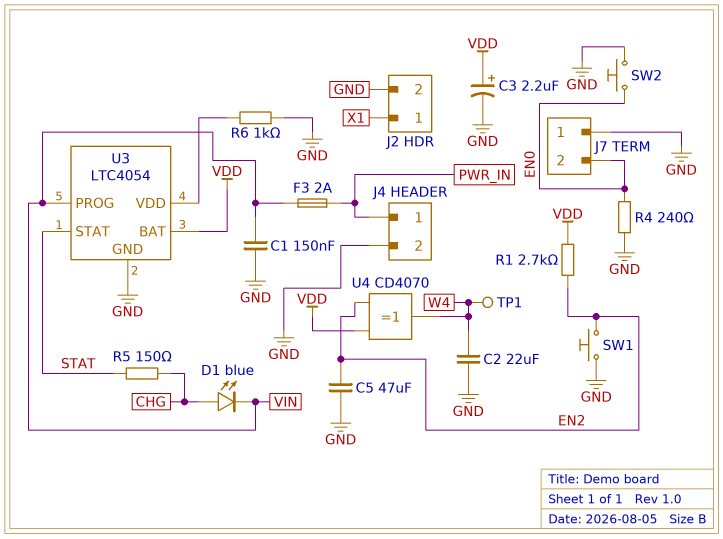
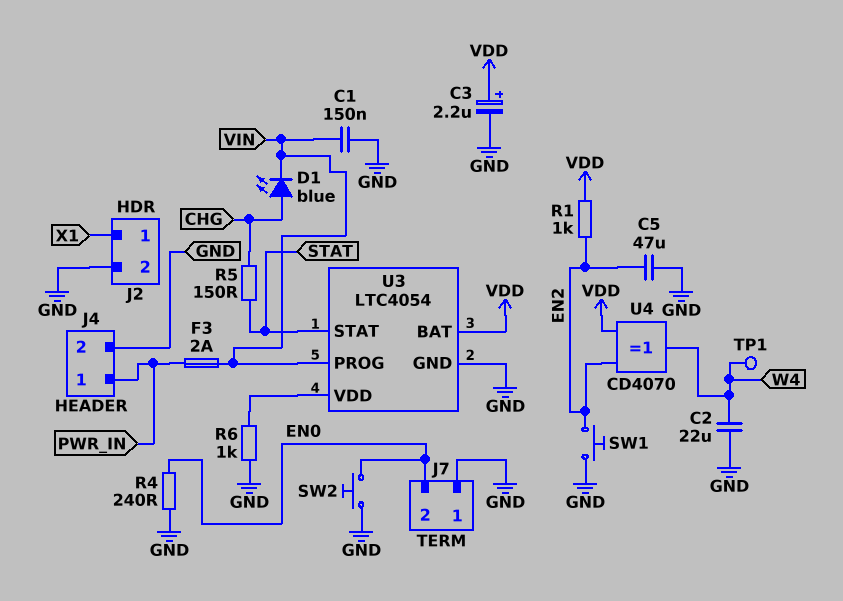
R1: 2.7k (EN2, VDD) -> 1k (EN2, VDD)

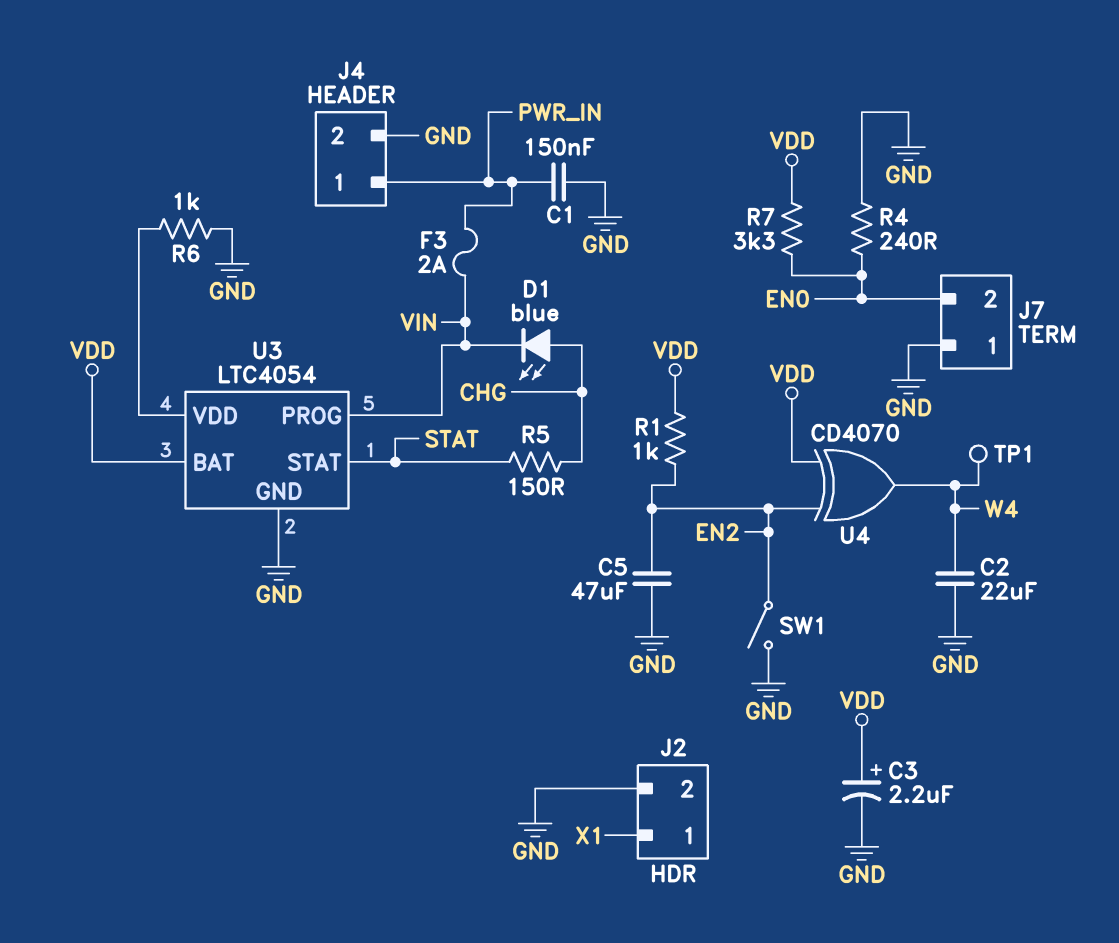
C1: 150nF (GND, VIN) -> 150nF (GND, PWR_IN)
R7: none -> 3.3k (EN0, VDD)
SW1: button (EN2, GND) -> switch (EN2, GND)
SW2: button (EN0, GND) -> none

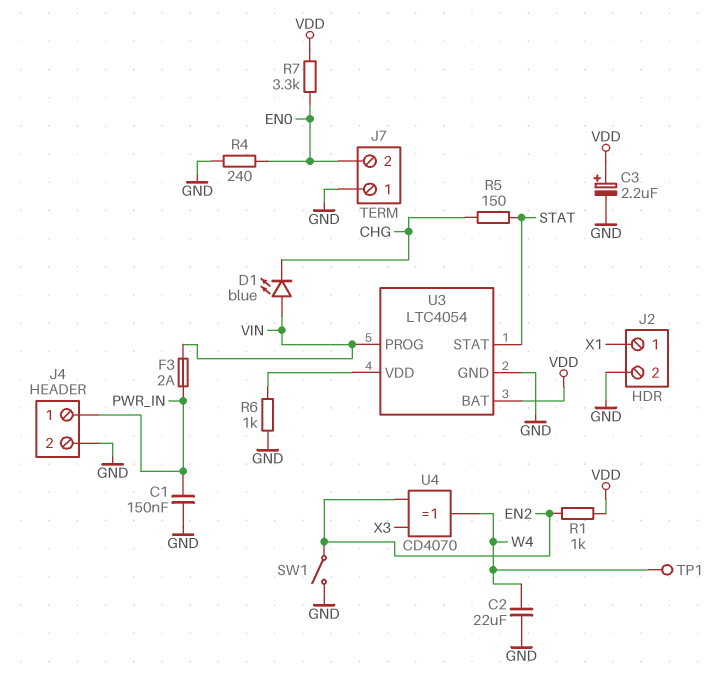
C5: 47uF (EN2, GND) -> none
D1: LED blue (A CHG, K VIN) -> LED blue (A VIN, K CHG)
U4: XOR CD4070 (in EN2, in VDD, out W4) -> XOR CD4070 (in EN2, in X3, out W4)

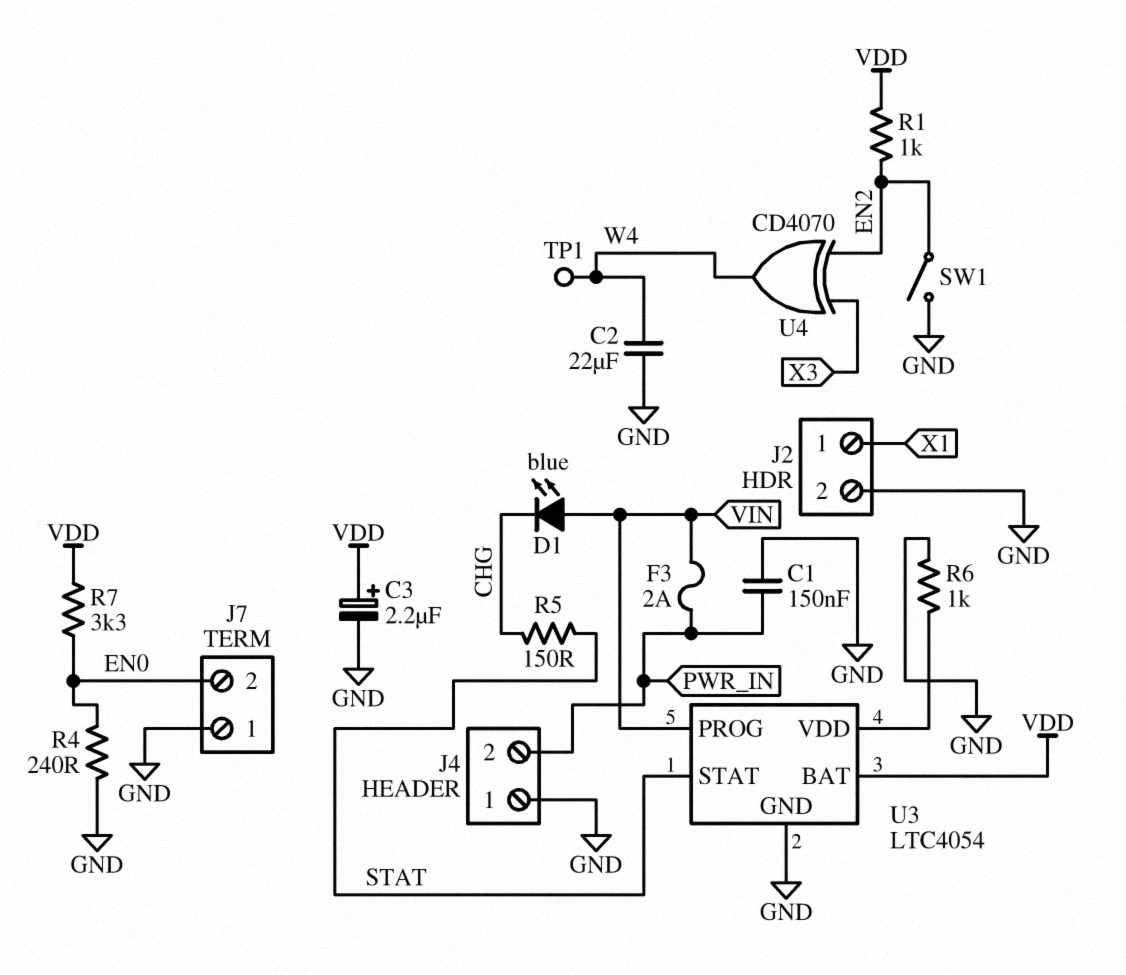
J4 pin 1: PWR_IN -> GND
J4 pin 2: GND -> PWR_IN

